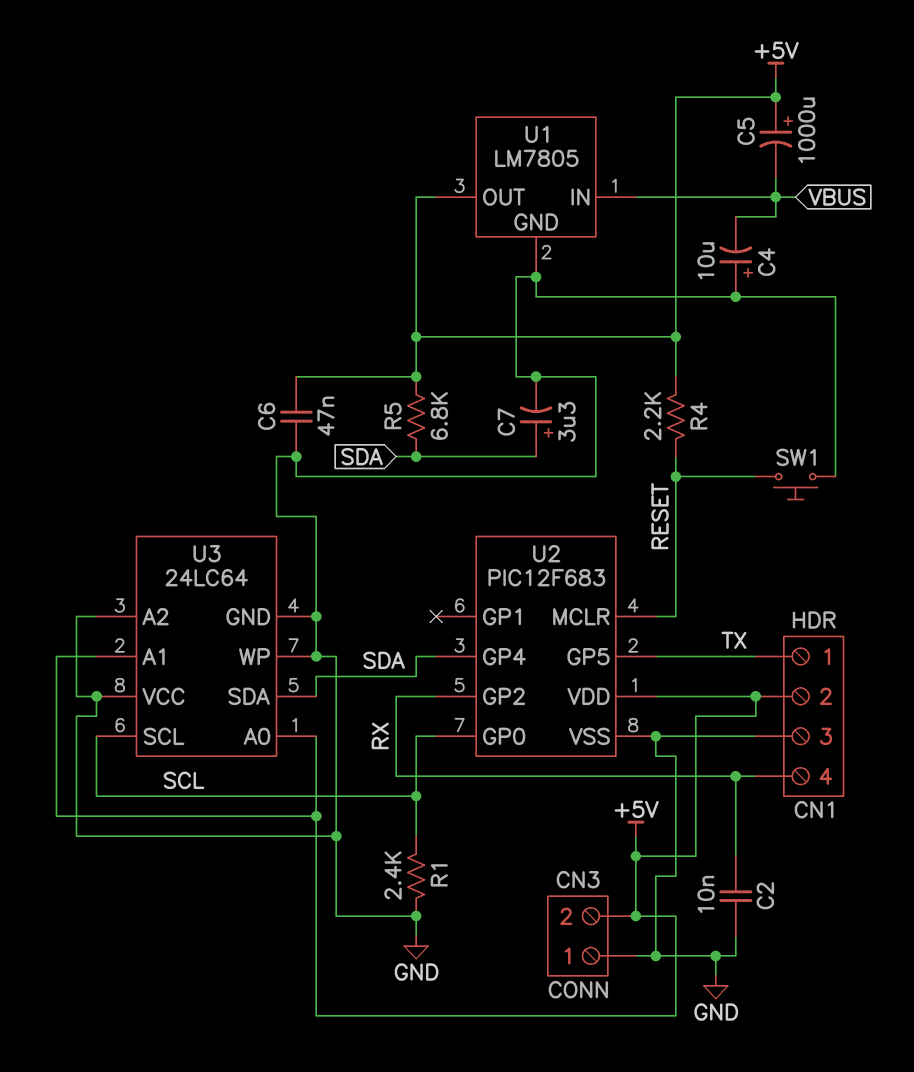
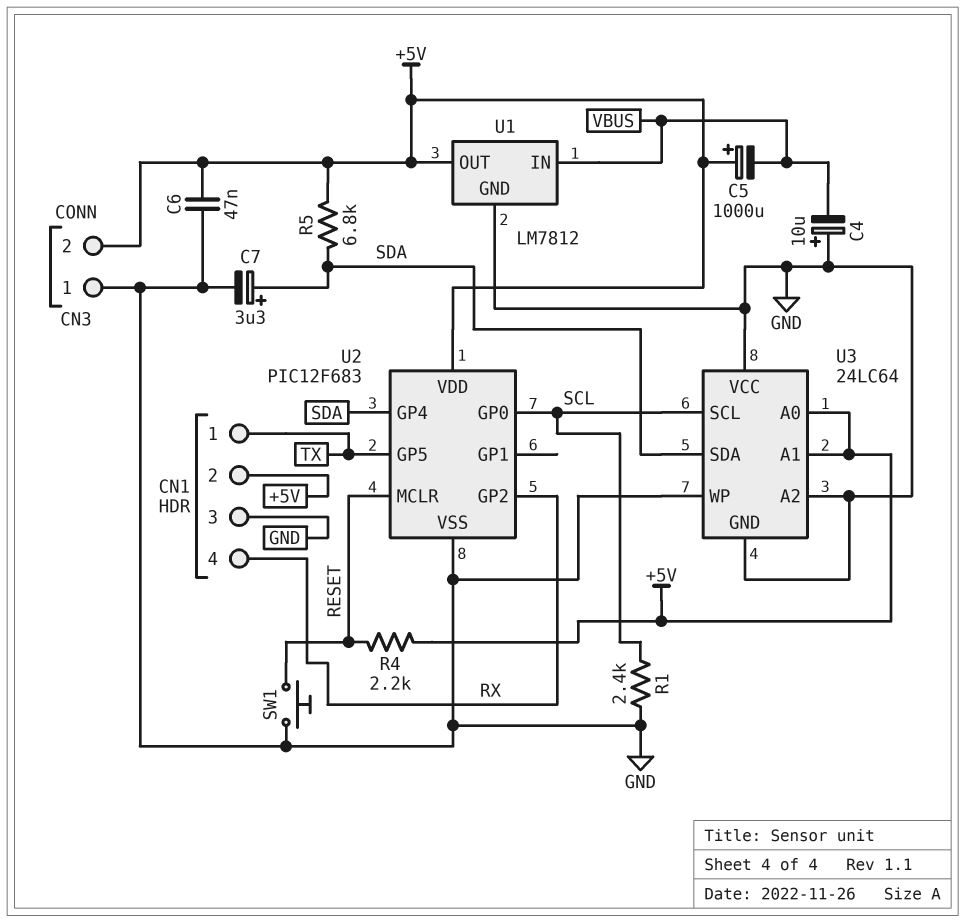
C2: 10nF (GND, RX) -> none
U1: LM7805 -> LM7812

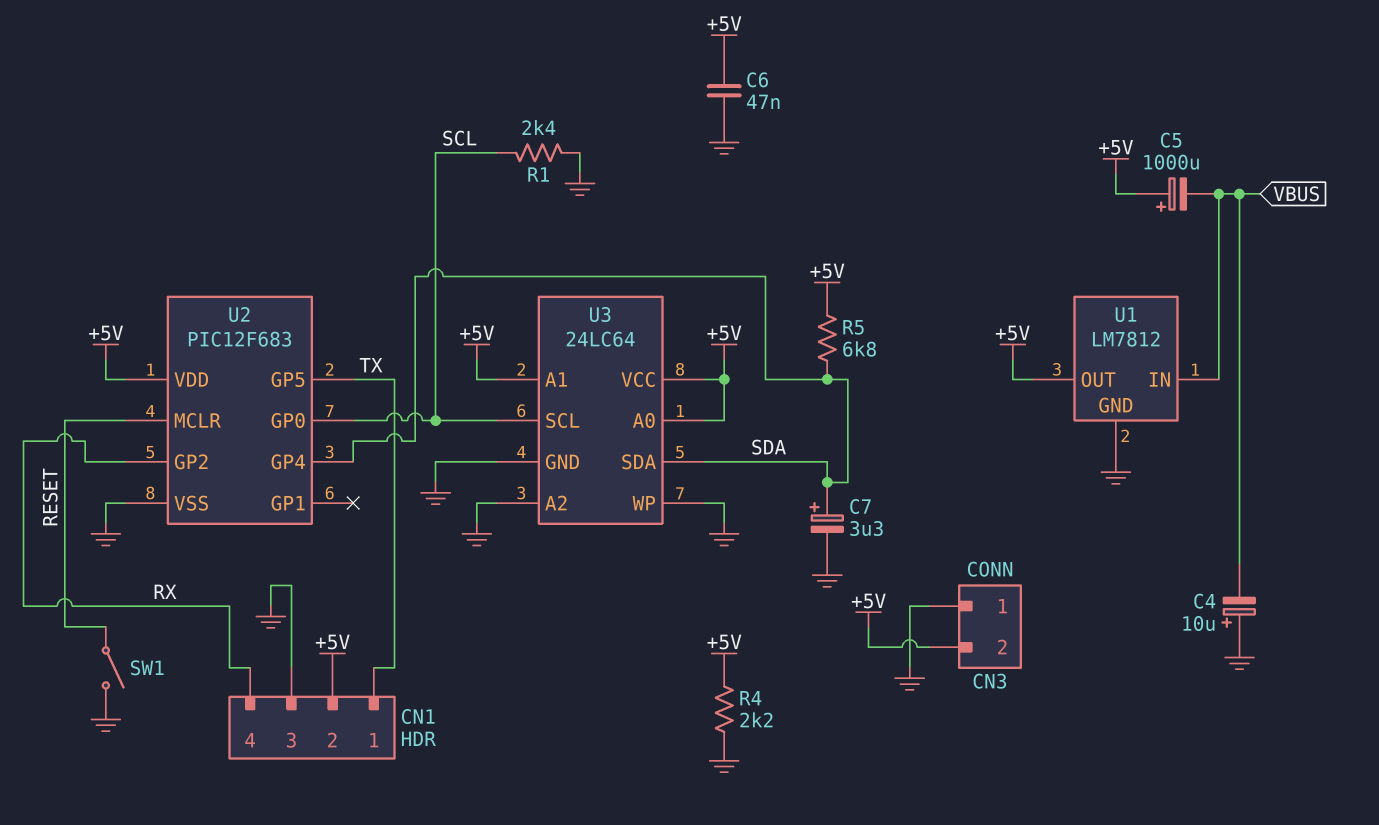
R4: 2.2k (+5V, RESET) -> 2.2k (+5V, GND)
SW1: button (GND, RESET) -> switch (GND, RESET)
U3 pin VCC: GND -> +5V

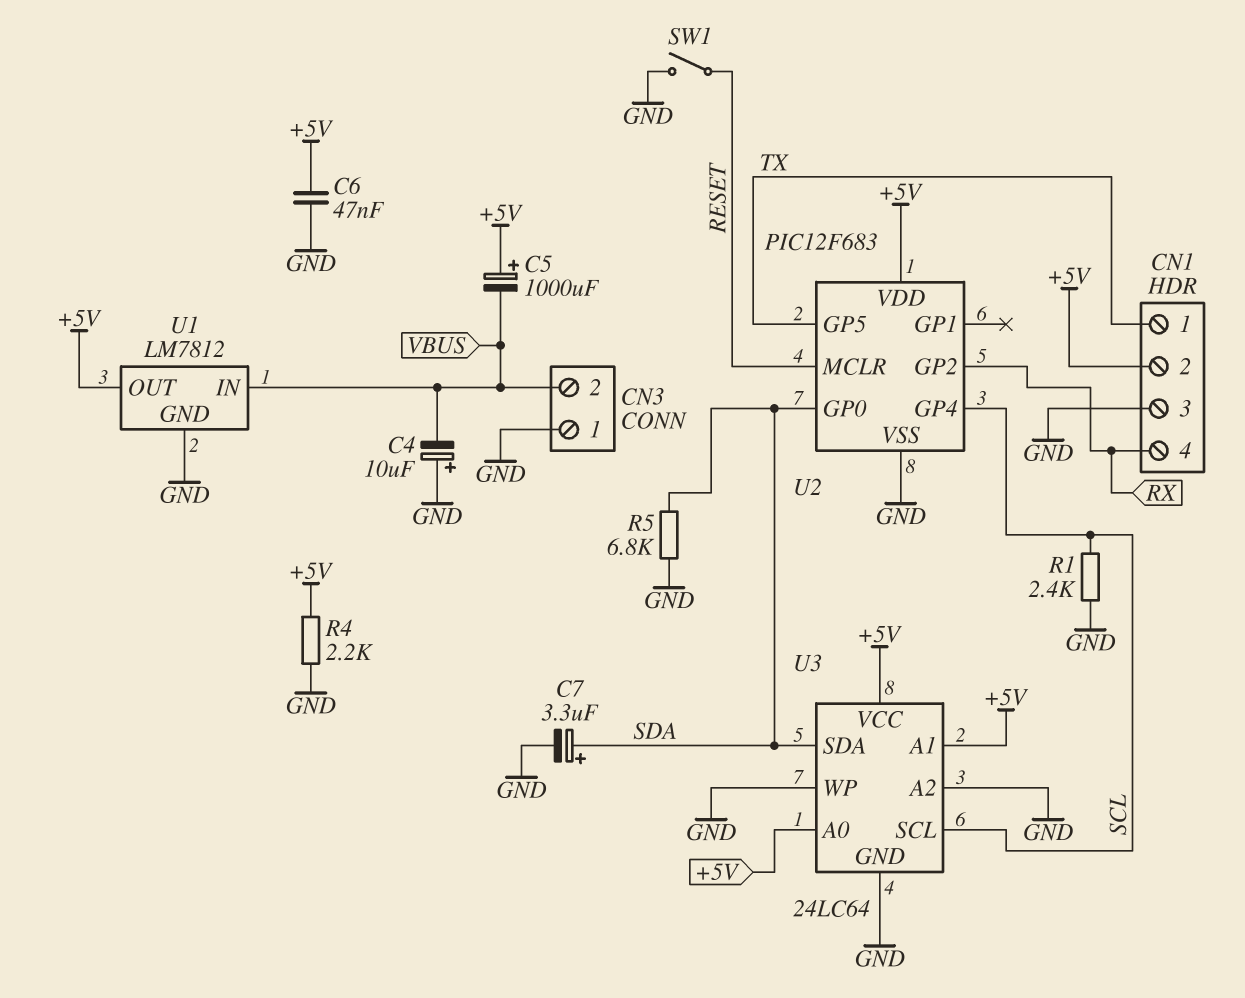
CN3 pin 2: +5V -> VBUS
R5: 6.8k (+5V, SDA) -> 6.8k (GND, SDA)
U2 pin GP0: SCL -> SDA
U2 pin GP4: SDA -> SCL

